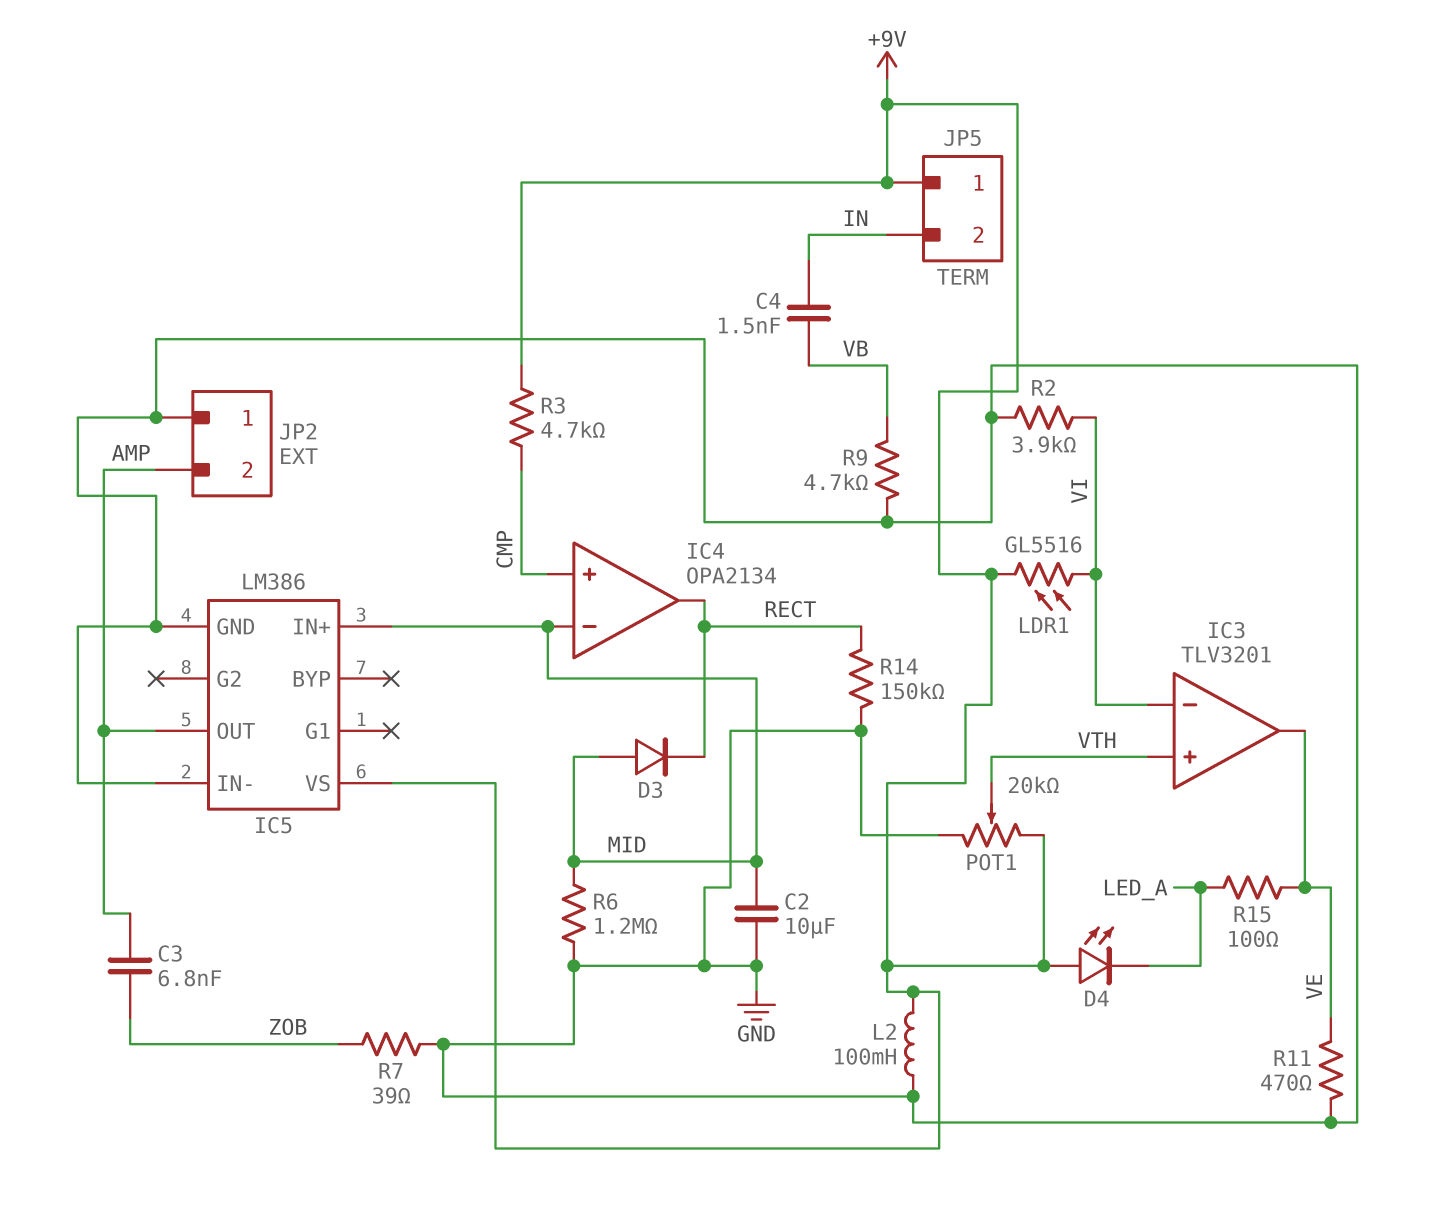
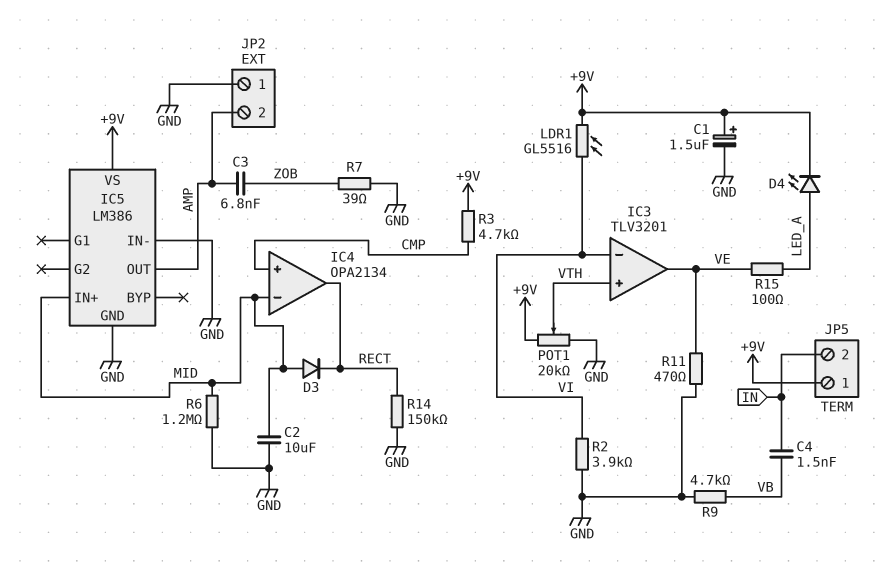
C1: none -> 1.5uF (plus +9V, minus GND)
D4: LED (A +9V, K LED_A) -> LED (A LED_A, K +9V)
L2: 100mH (+9V, GND) -> none

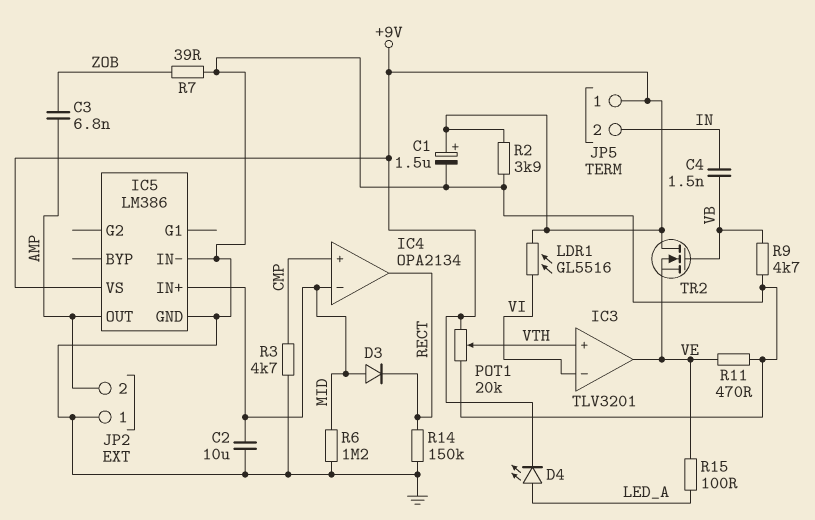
R2: 3.9k (GND, VI) -> 3.9k (+9V, GND)
R3: 4.7k (+9V, CMP) -> 4.7k (CMP, GND)
TR2: none -> NMOS (G VB, D +9V, S VE)

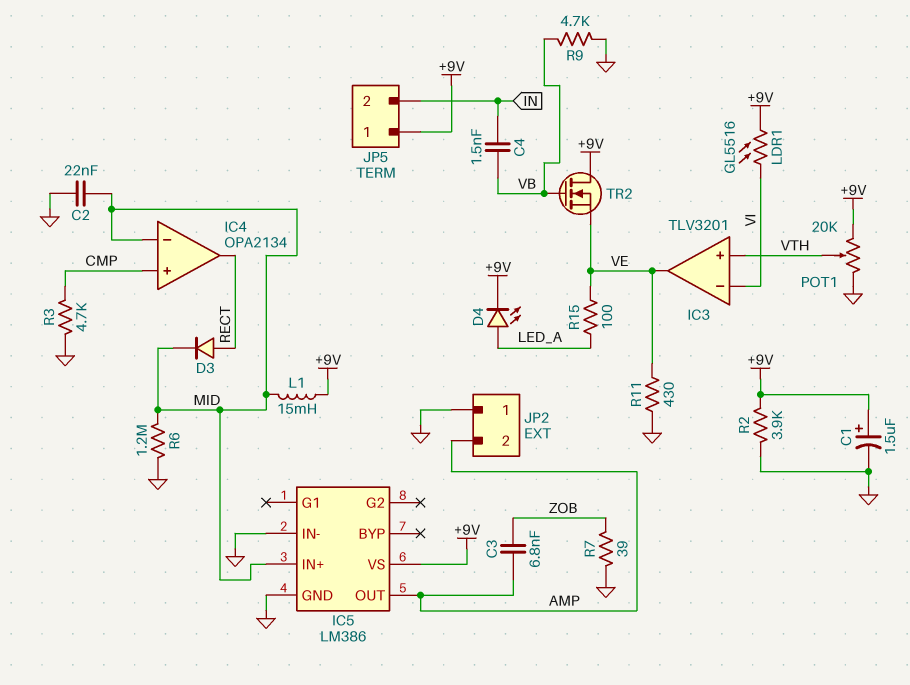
C2: 10uF (GND, MID) -> 22nF (GND, MID)
D3: diode (A MID, K RECT) -> diode (A RECT, K MID)
L1: none -> 15mH (+9V, MID)
R11: 470 (GND, VE) -> 430 (GND, VE)
R14: 150k (GND, RECT) -> none

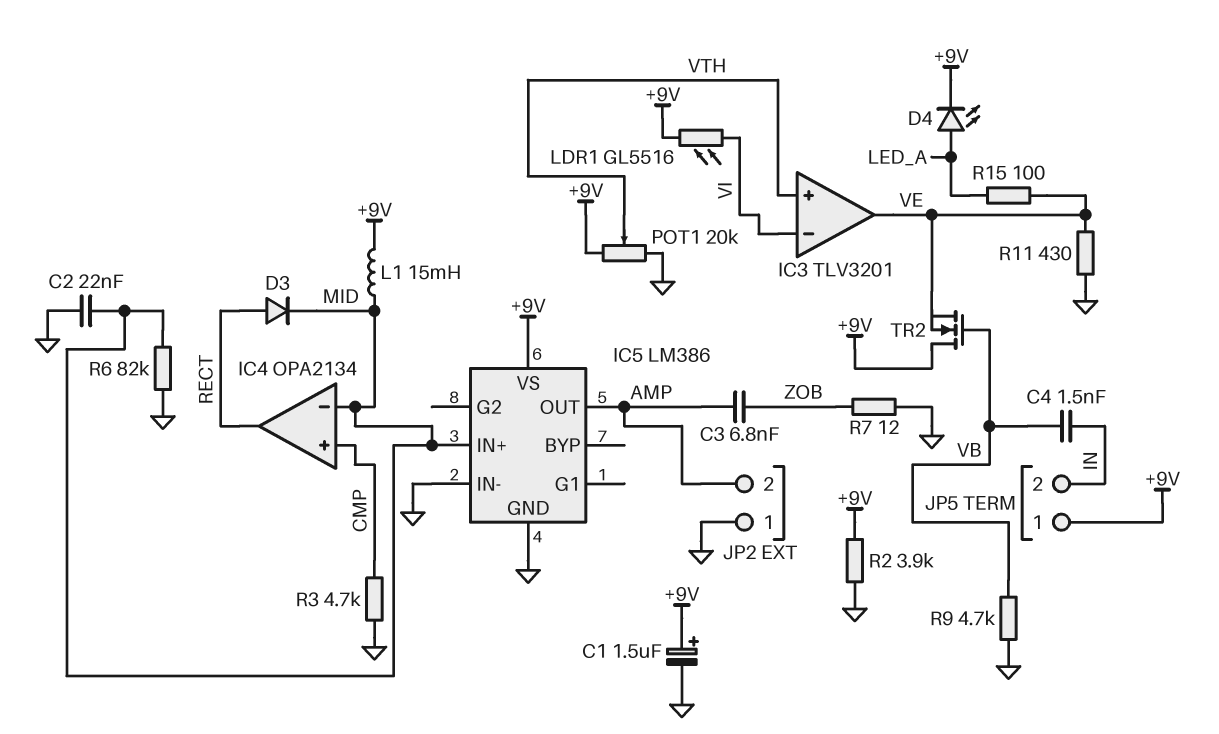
R6: 1.2M (GND, MID) -> 82k (GND, MID)
R7: 39 (GND, ZOB) -> 12 (GND, ZOB)

